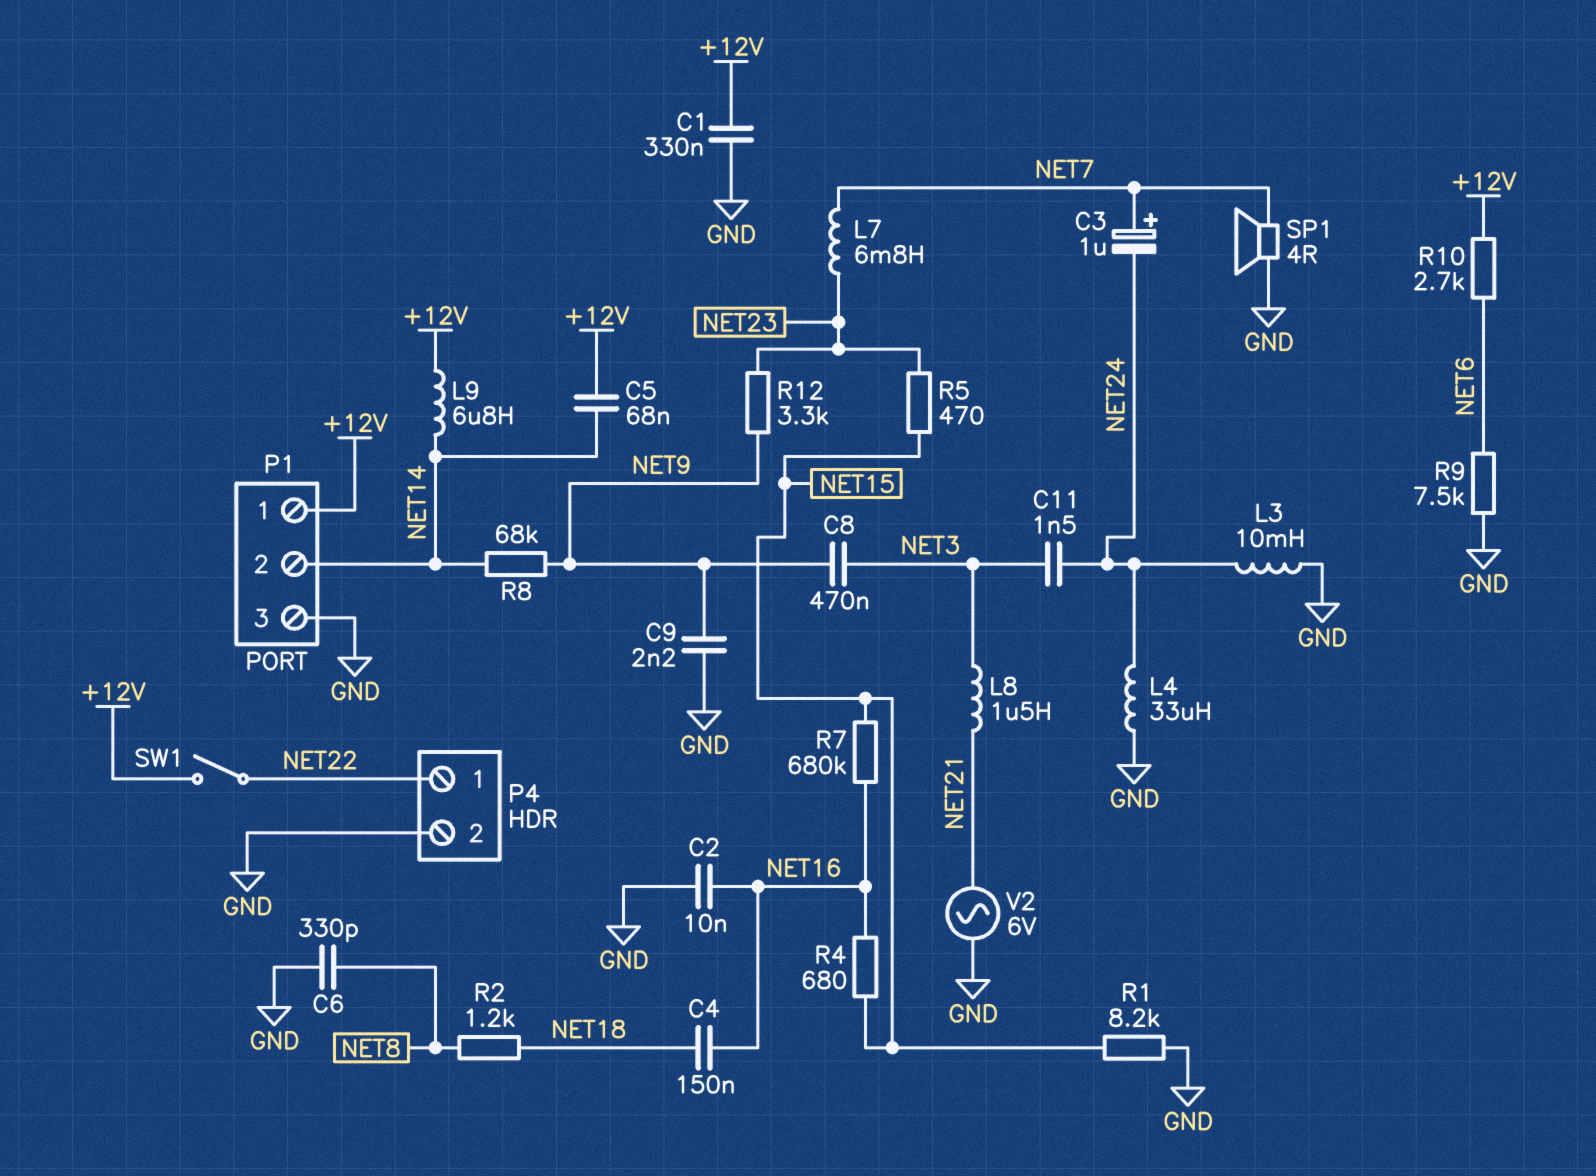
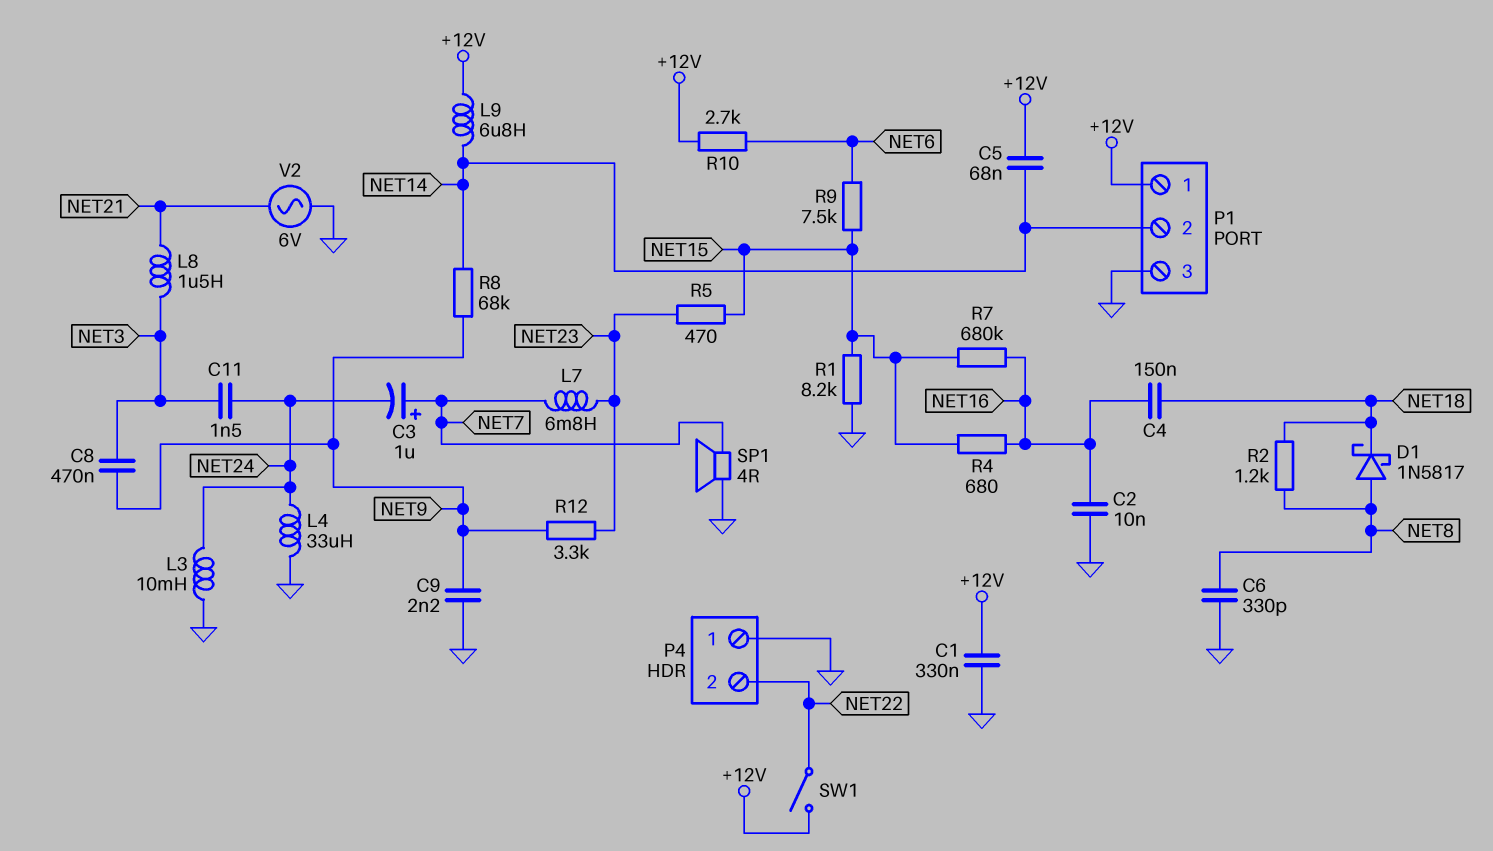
D1: none -> schottky 1N5817 (A NET8, K NET18)
P4 pin 1: NET22 -> GND
P4 pin 2: GND -> NET22
R9: 7.5k (GND, NET6) -> 7.5k (NET6, NET15)

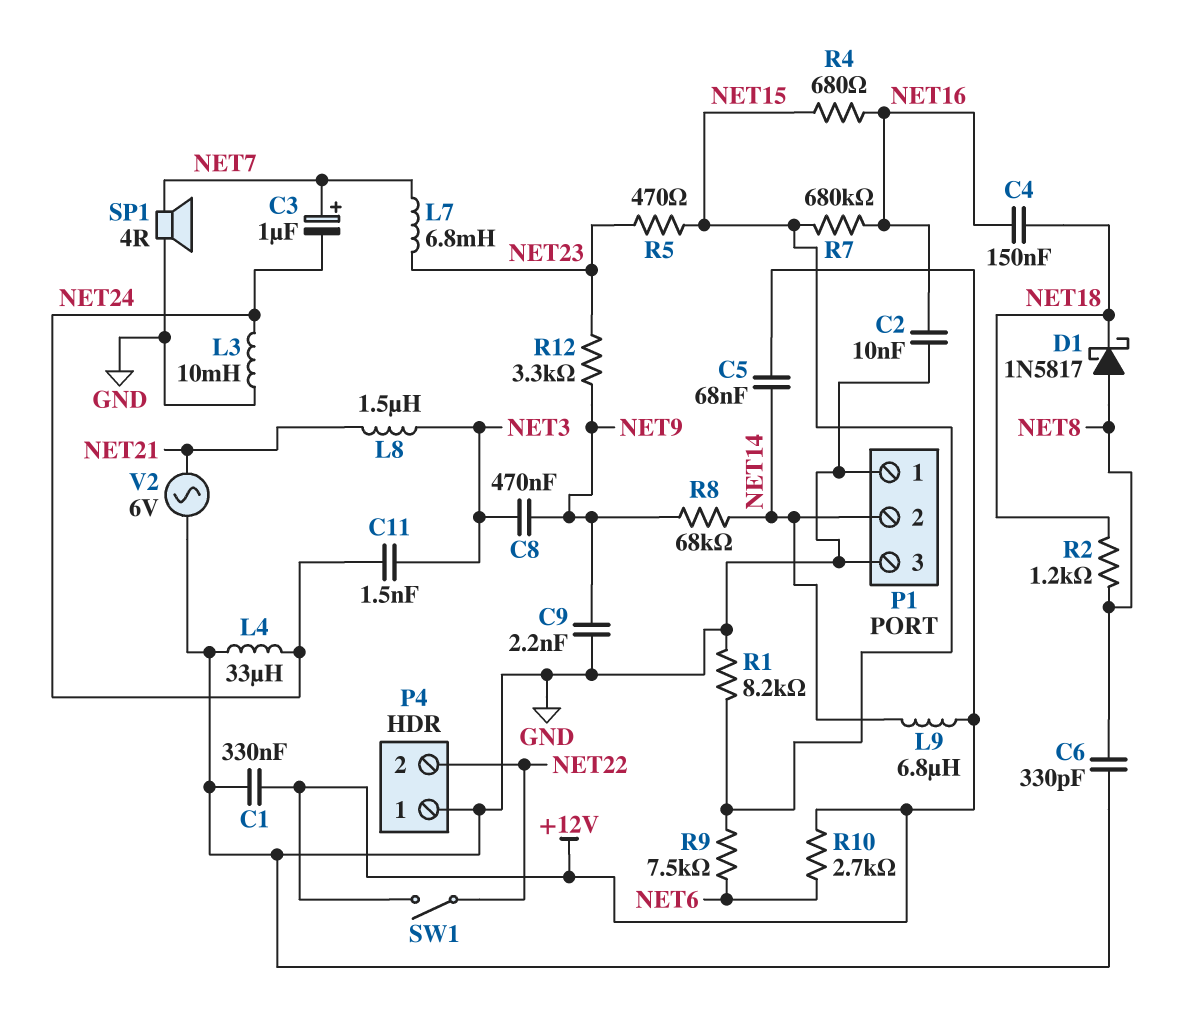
P1 pin 1: +12V -> GND

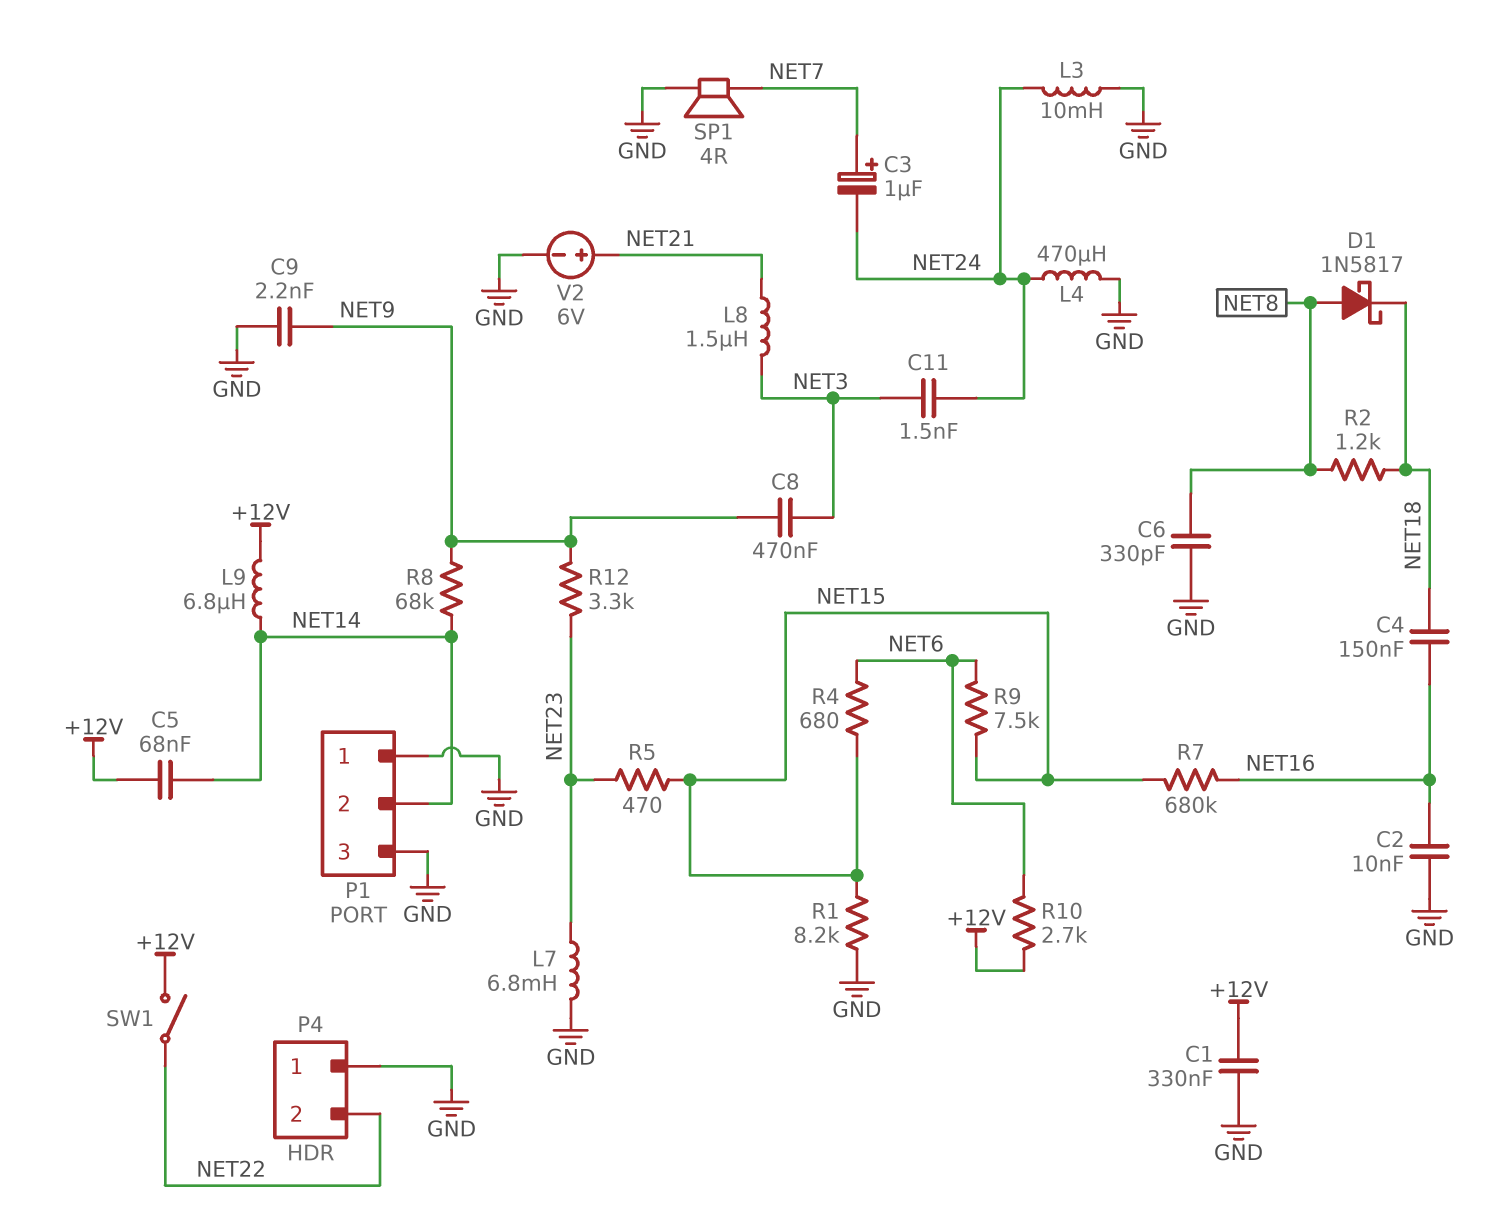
L4: 33uH (GND, NET24) -> 470uH (GND, NET24)
L7: 6.8mH (NET7, NET23) -> 6.8mH (GND, NET23)
R4: 680 (NET15, NET16) -> 680 (NET6, NET15)
V2: AC 6V (GND, NET21) -> 6V (plus NET21, minus GND)

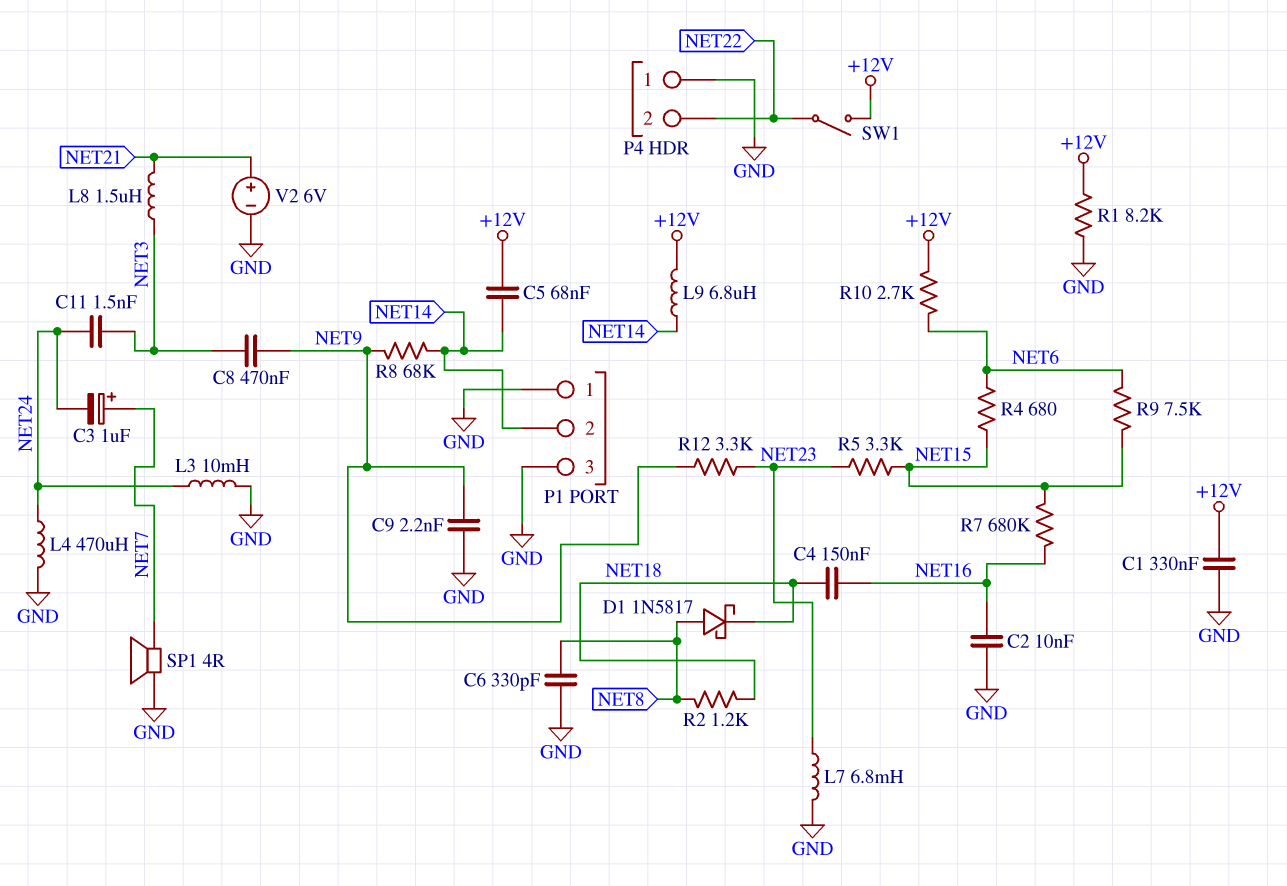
R1: 8.2k (GND, NET15) -> 8.2k (+12V, GND)
R5: 470 (NET15, NET23) -> 3.3k (NET15, NET23)

